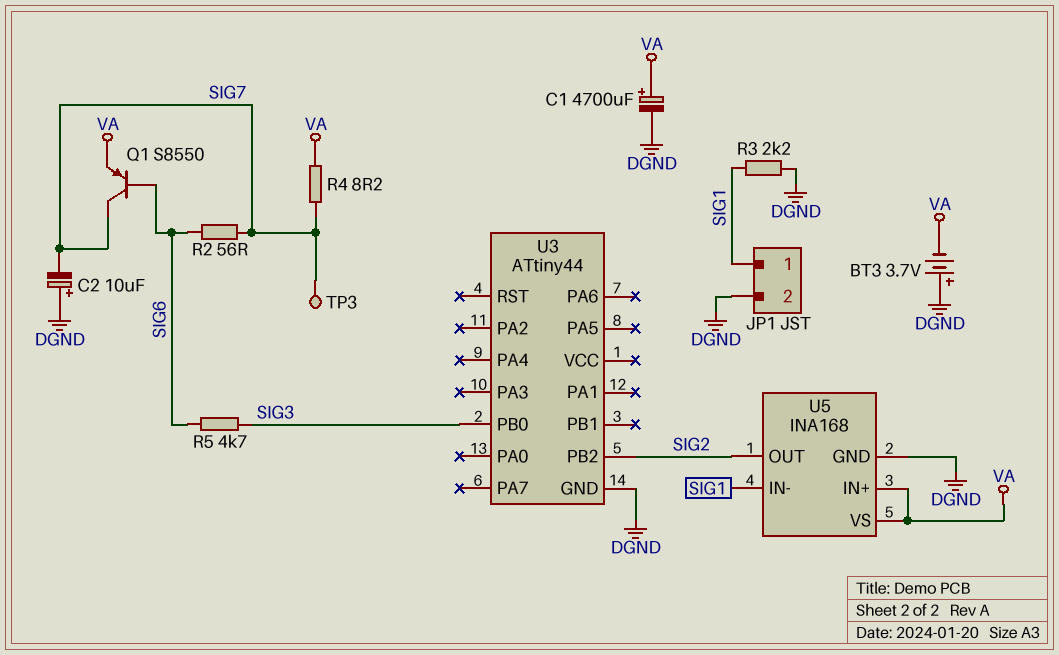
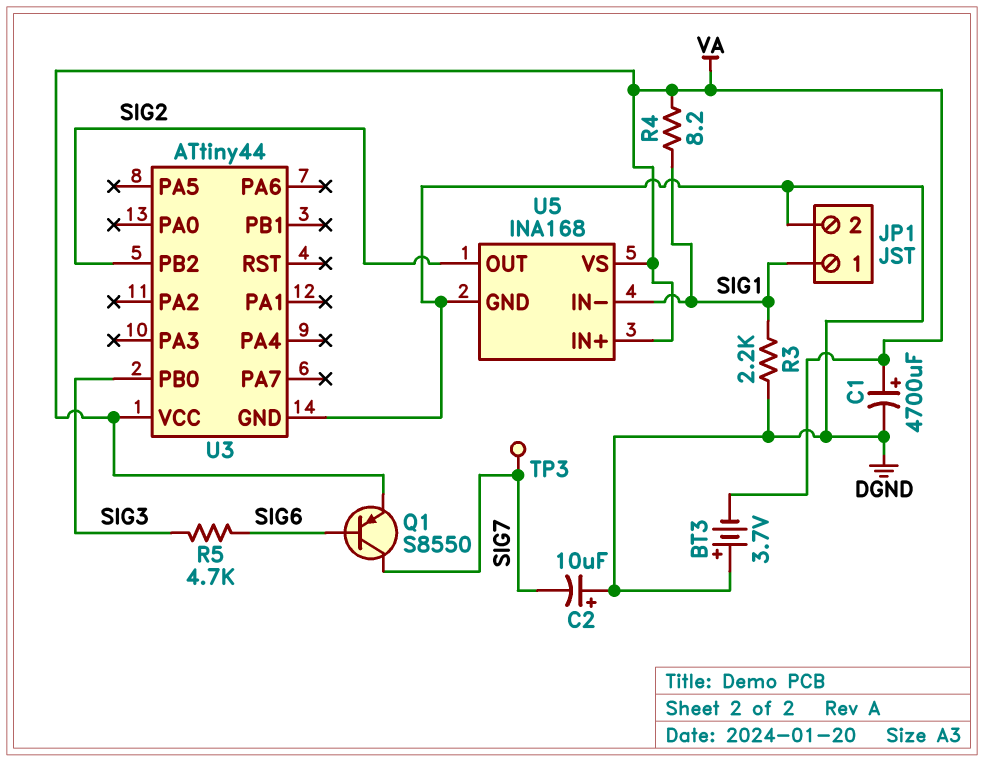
R2: 56 (SIG6, SIG7) -> none
R4: 8.2 (SIG7, VA) -> 8.2 (SIG1, VA)
U3 pin VCC: none -> VA

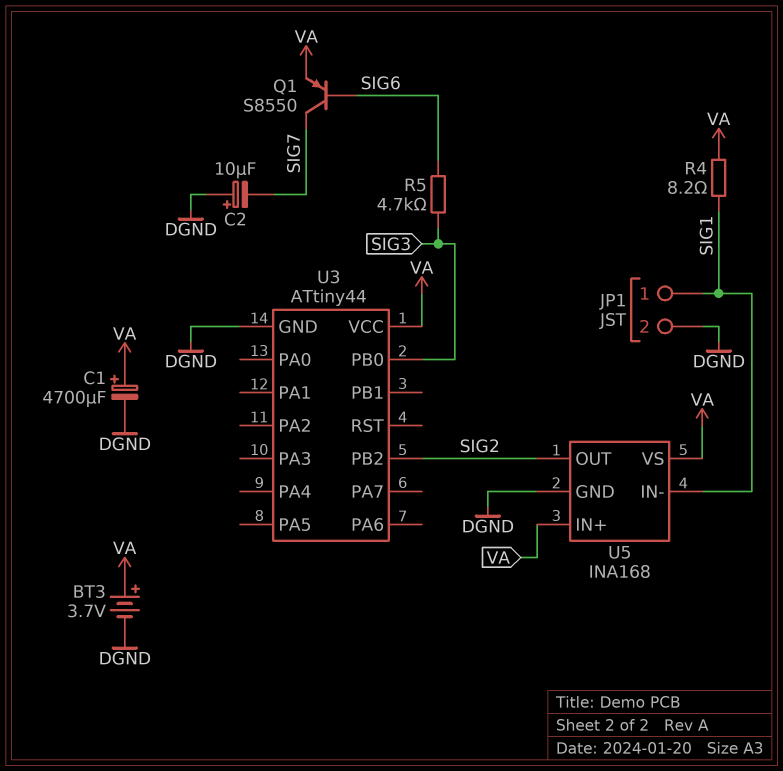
BT3: 3.7V (plus DGND, minus VA) -> 3.7V (plus VA, minus DGND)
R3: 2.2k (DGND, SIG1) -> none
TP3: test point (SIG7) -> none

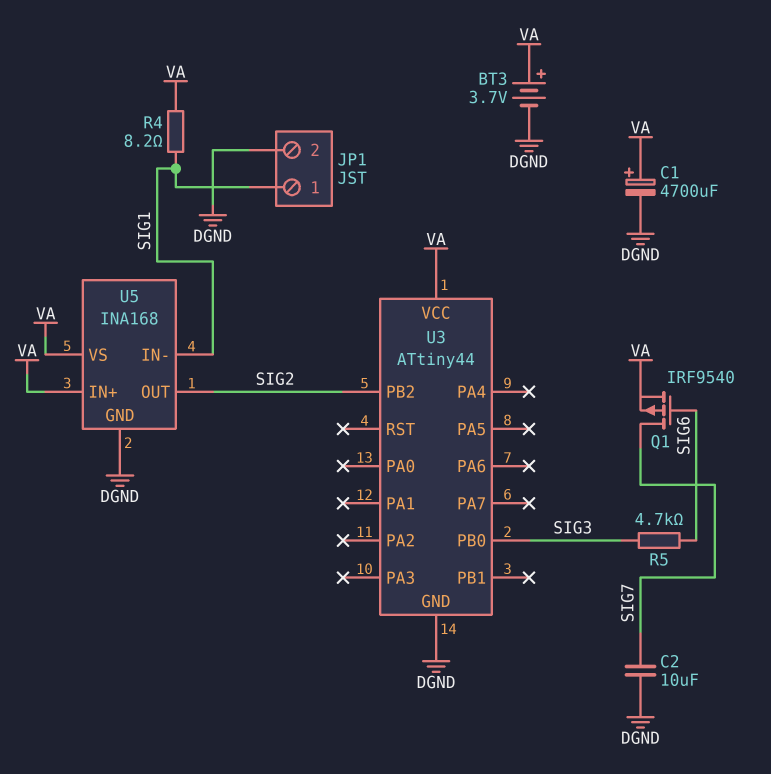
C2: 10uF (plus DGND, minus SIG7) -> 10uF (DGND, SIG7)
Q1: PNP S8550 (B SIG6, C SIG7, E VA) -> PMOS IRF9540 (G SIG6, D SIG7, S VA)

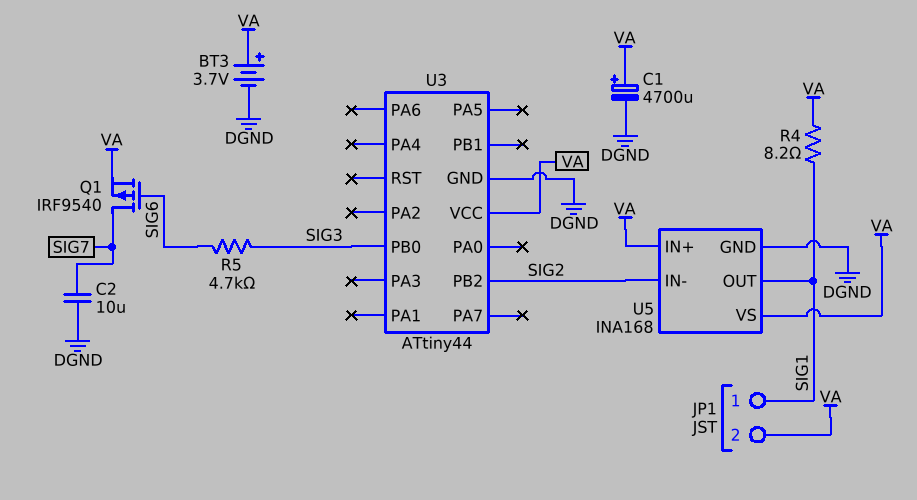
JP1 pin 2: DGND -> VA
U5 pin IN-: SIG1 -> SIG2
U5 pin OUT: SIG2 -> SIG1

